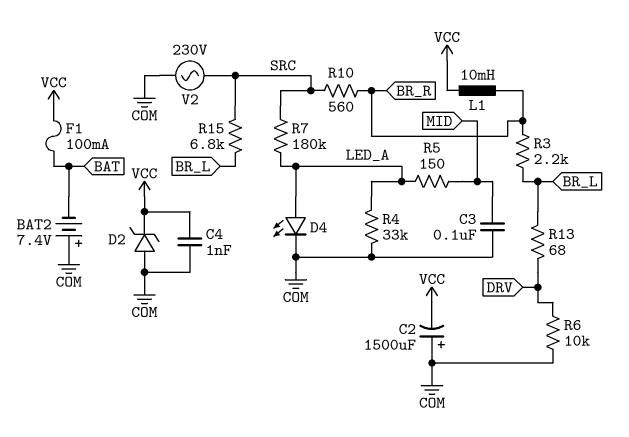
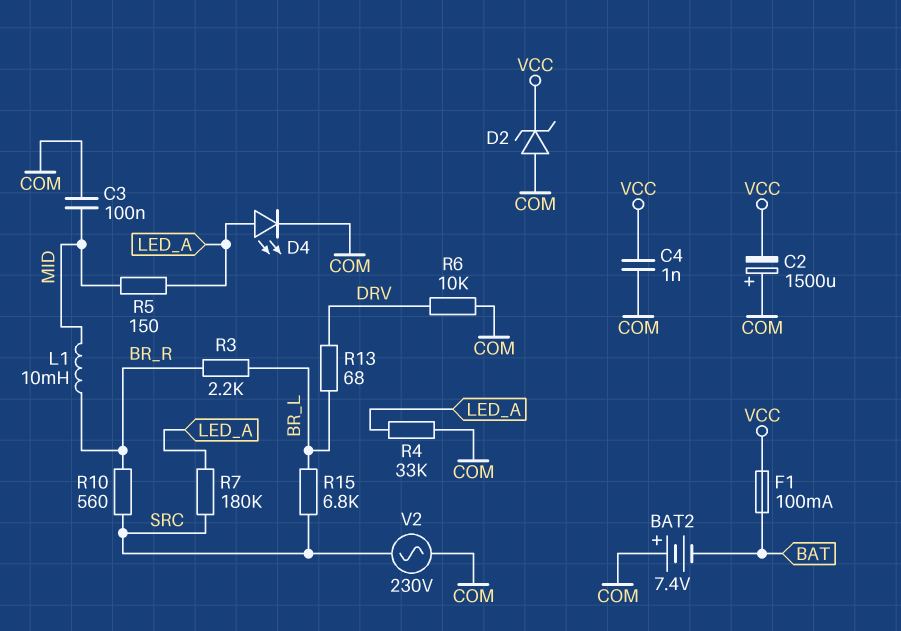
L1: 10mH (BR_R, VCC) -> 10mH (BR_R, MID)

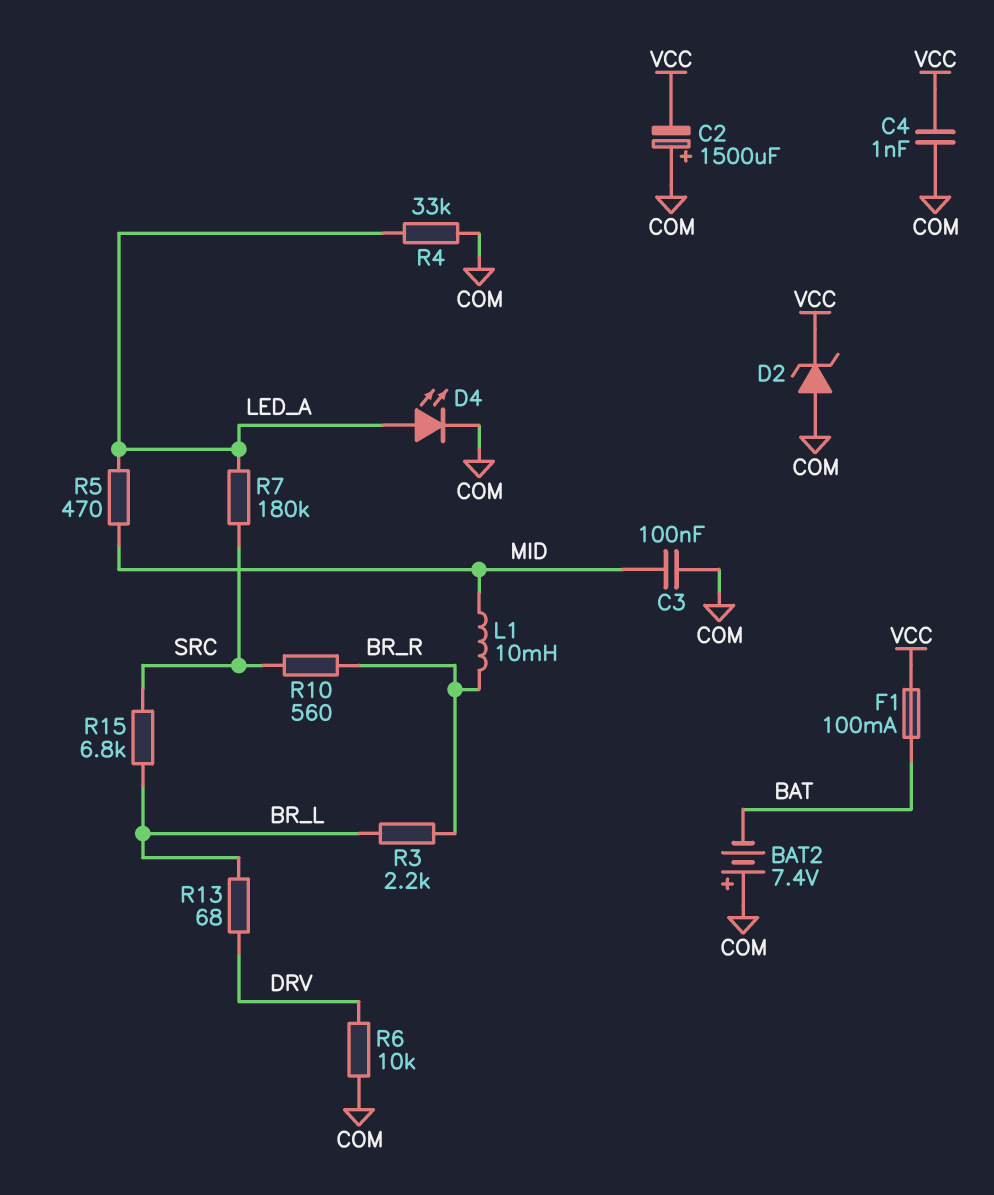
R5: 150 (LED_A, MID) -> 470 (LED_A, MID)
V2: AC 230V (COM, SRC) -> none

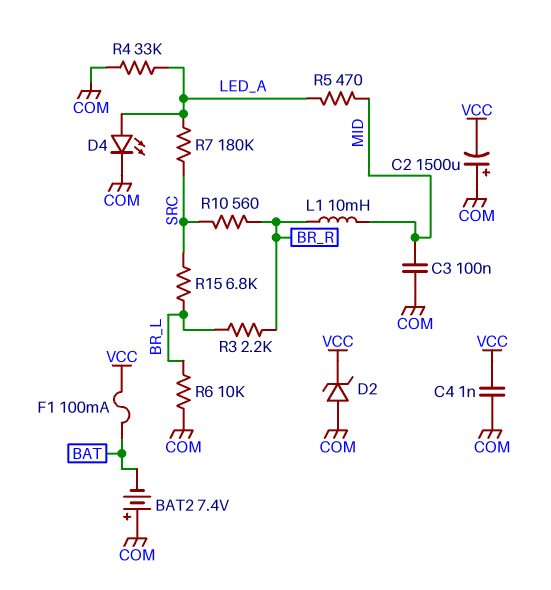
R6: 10k (COM, DRV) -> 10k (BR_L, COM)
R13: 68 (BR_L, DRV) -> none

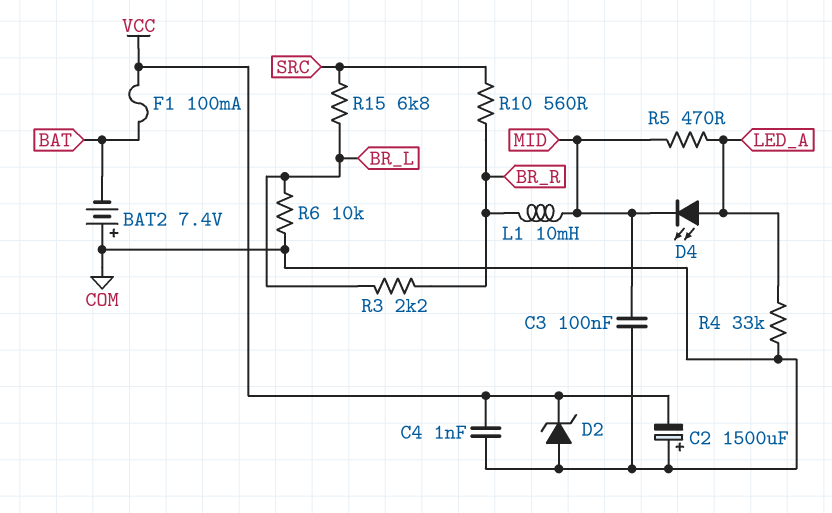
D4: LED (A LED_A, K COM) -> LED (A LED_A, K MID)
R7: 180k (LED_A, SRC) -> none

